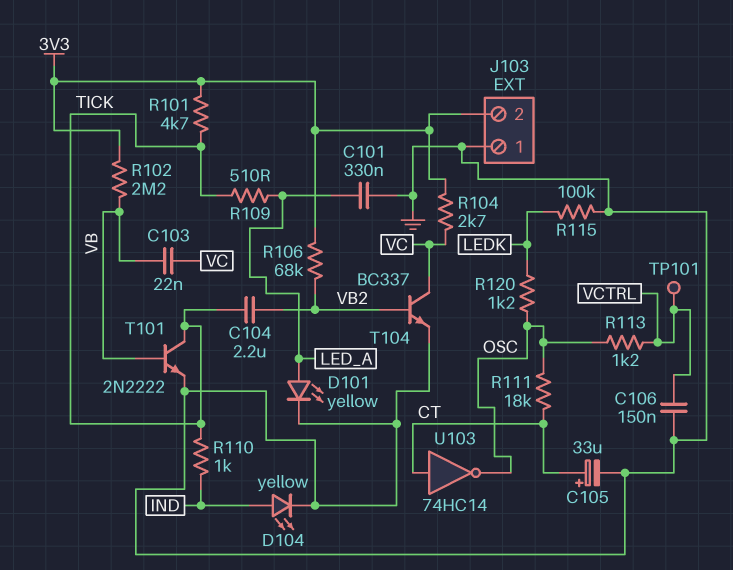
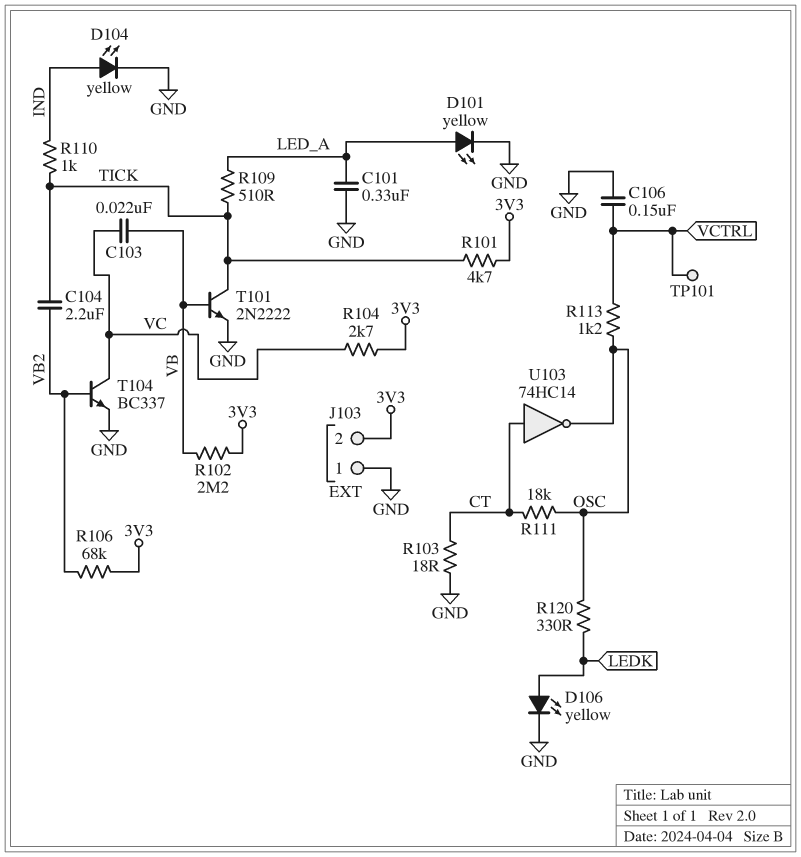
C105: 33uF (plus CT, minus GND) -> none
D106: none -> LED yellow (A LEDK, K GND)
R103: none -> 18 (CT, GND)
R115: 100k (GND, LEDK) -> none
R120: 1.2k (LEDK, OSC) -> 330 (LEDK, OSC)

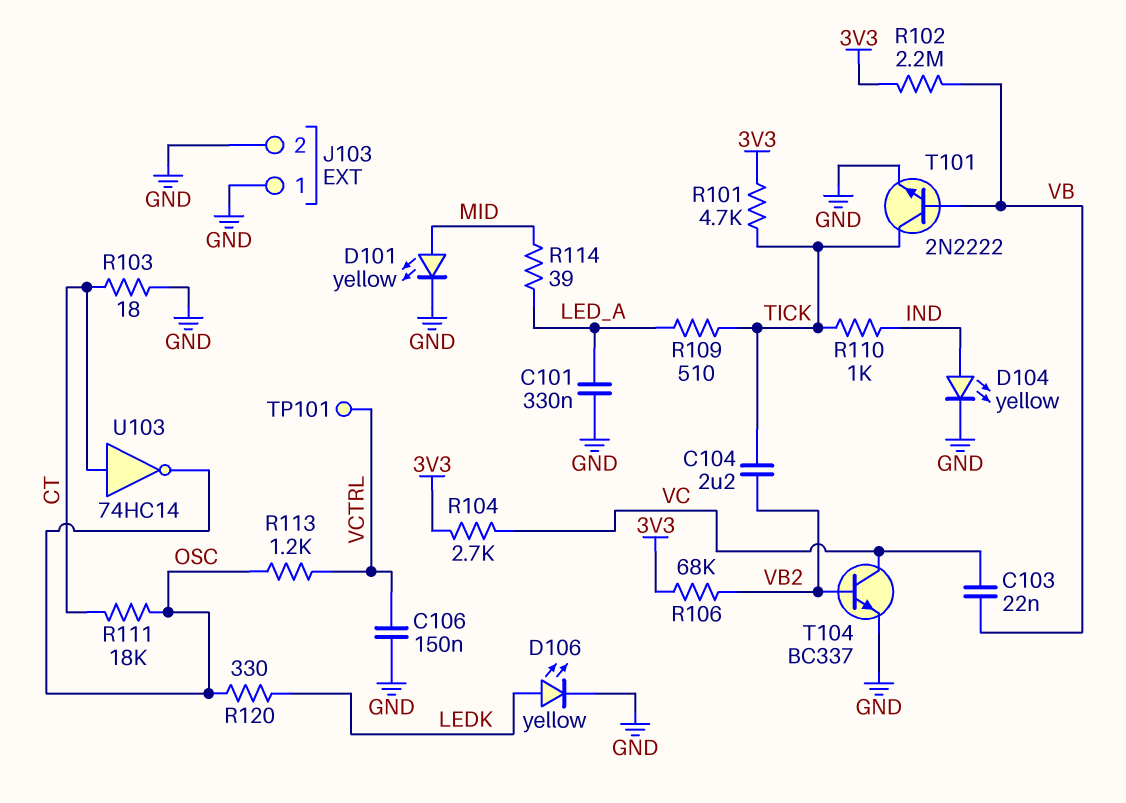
D101: LED yellow (A LED_A, K GND) -> LED yellow (A MID, K GND)
J103 pin 2: 3V3 -> GND
R114: none -> 39 (LED_A, MID)

